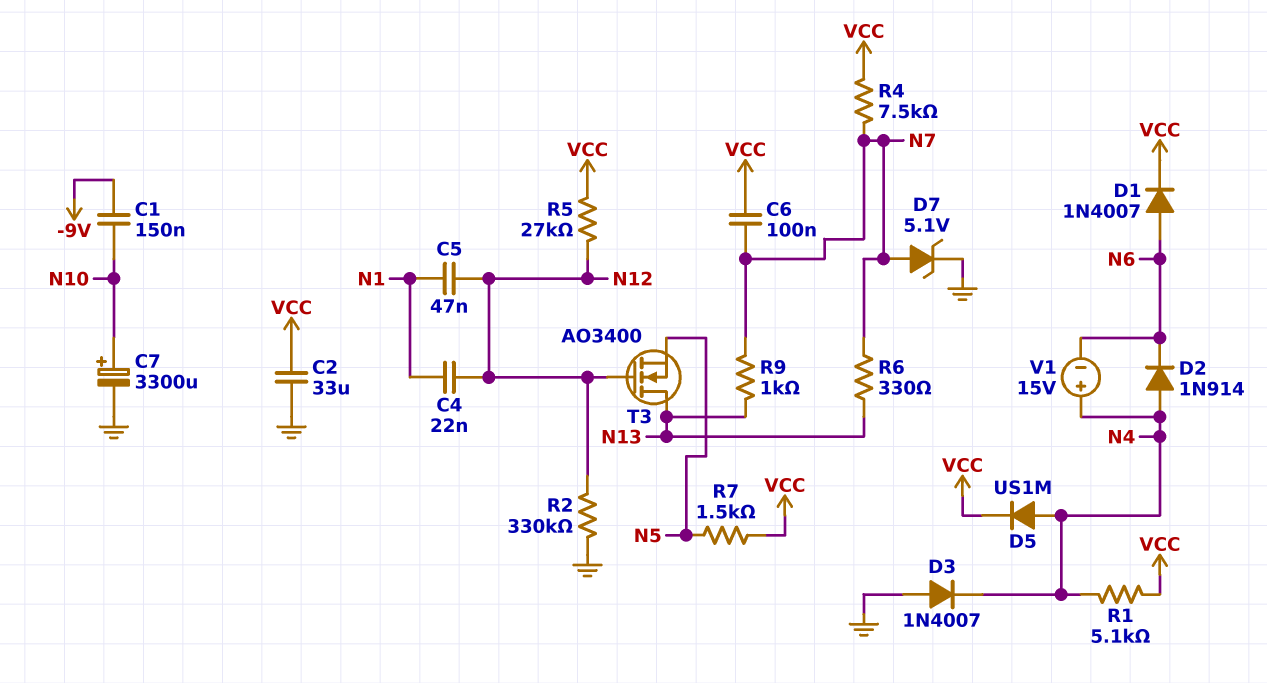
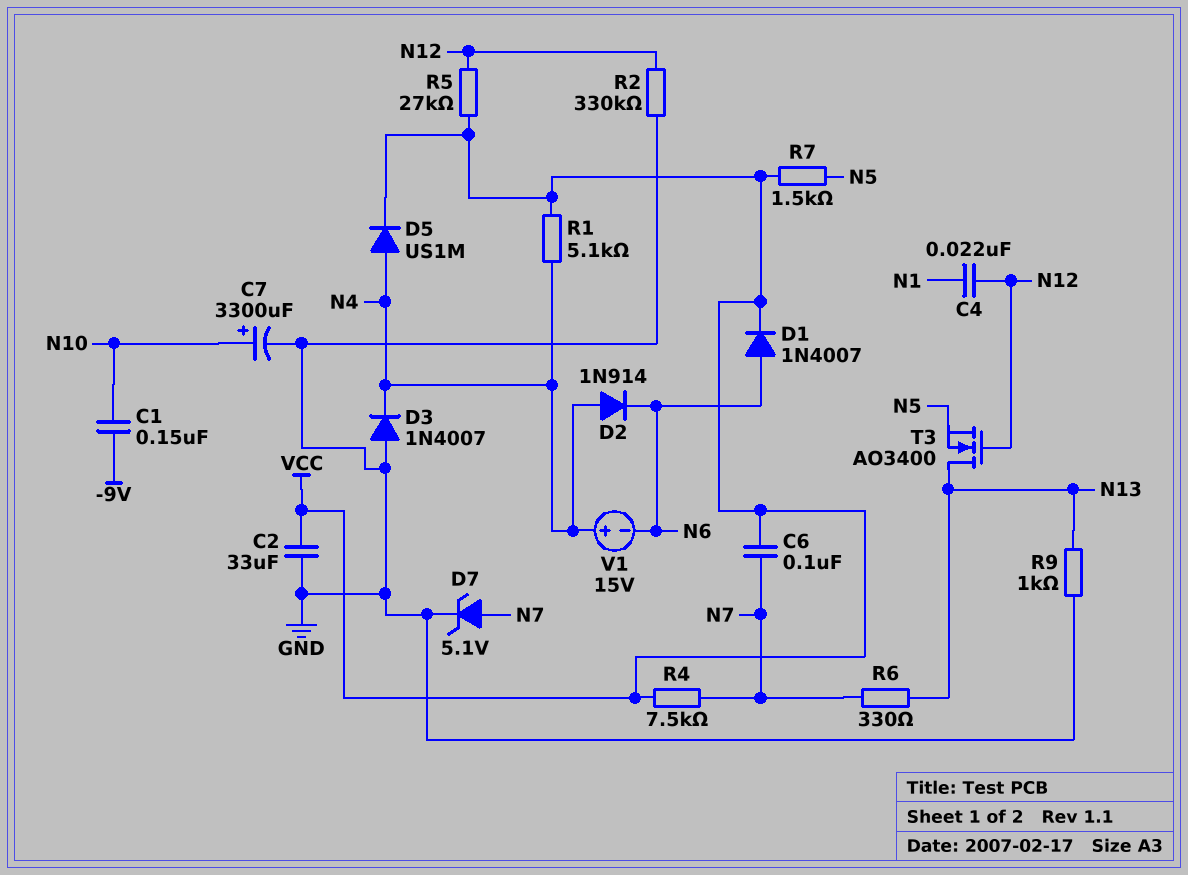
C5: 47nF (N1, N12) -> none
R9: 1k (N7, N13) -> 1k (GND, N13)

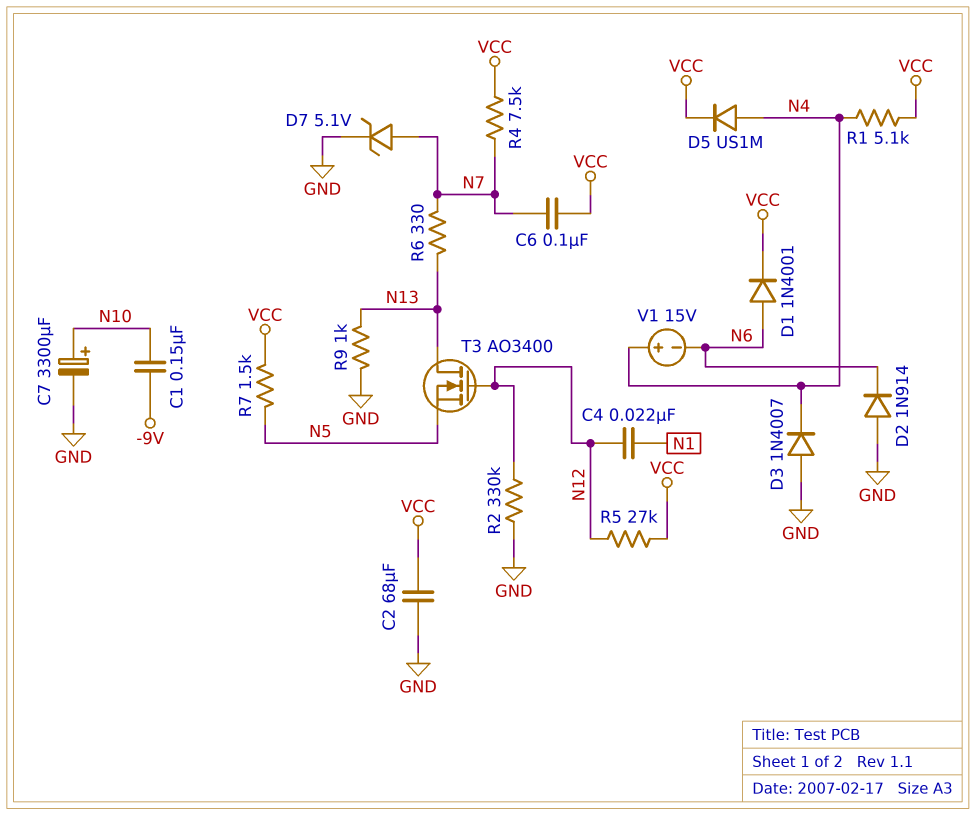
C2: 33uF (GND, VCC) -> 68uF (GND, VCC)
D1: diode 1N4007 (A N6, K VCC) -> diode 1N4001 (A N6, K VCC)
D2: diode 1N914 (A N4, K N6) -> diode 1N914 (A GND, K N6)

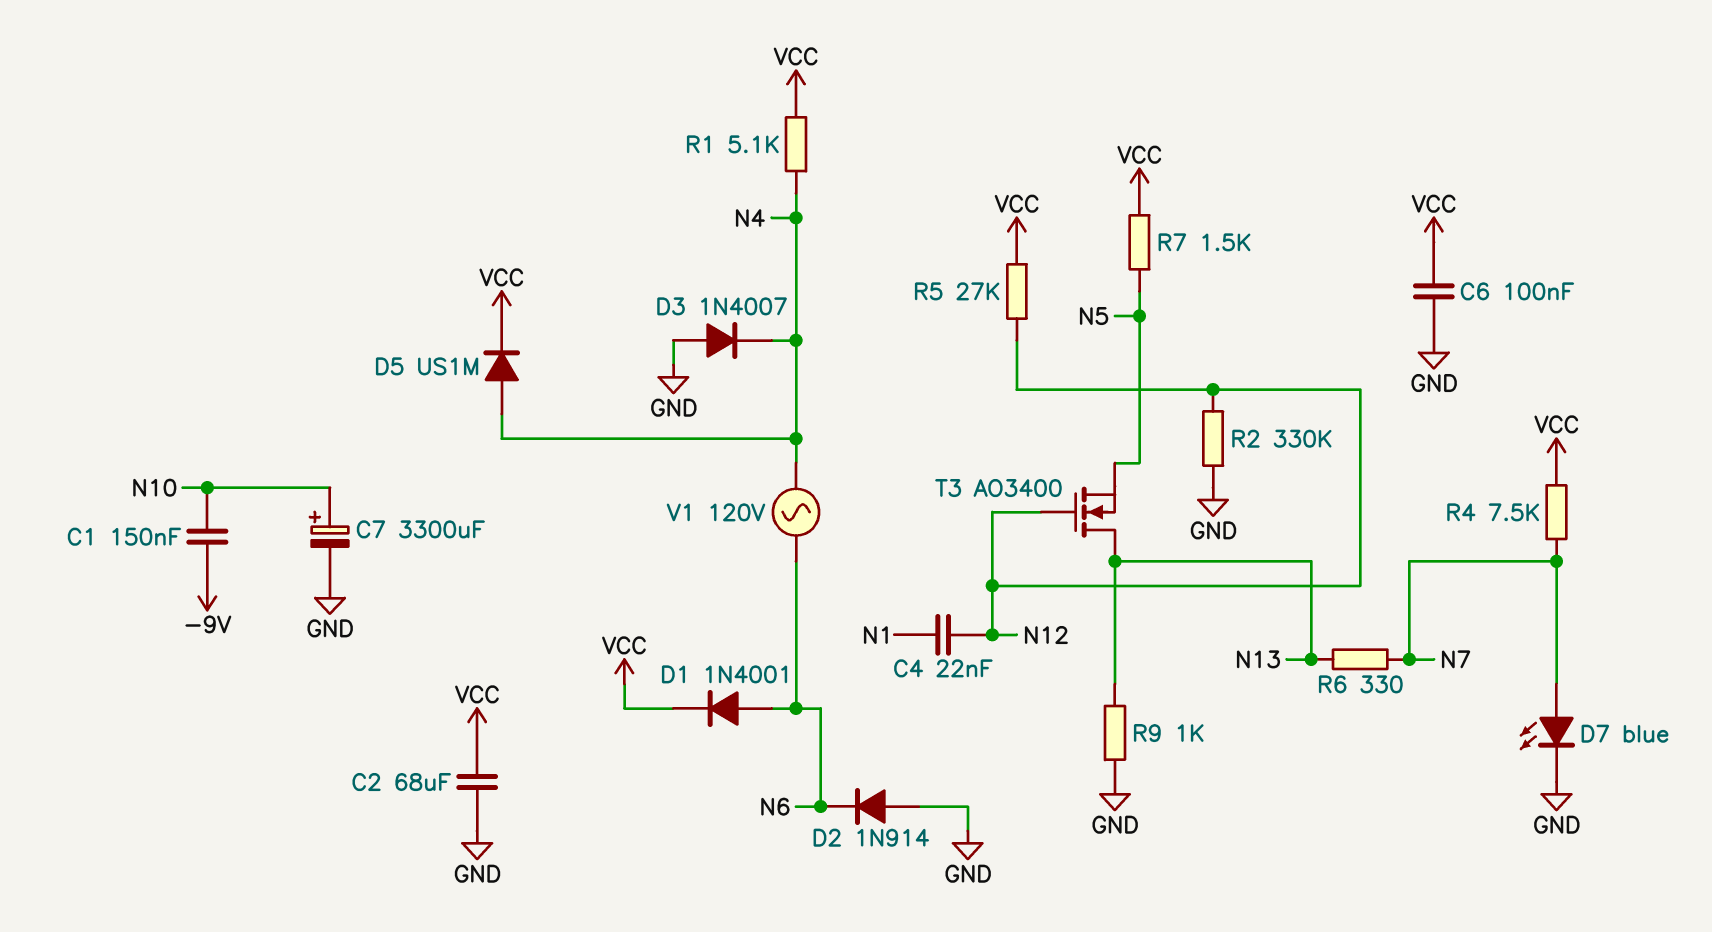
C6: 100nF (N7, VCC) -> 100nF (GND, VCC)
D7: zener 5.1V (A N7, K GND) -> LED blue (A N7, K GND)
V1: 15V (plus N4, minus N6) -> AC 120V (N4, N6)

